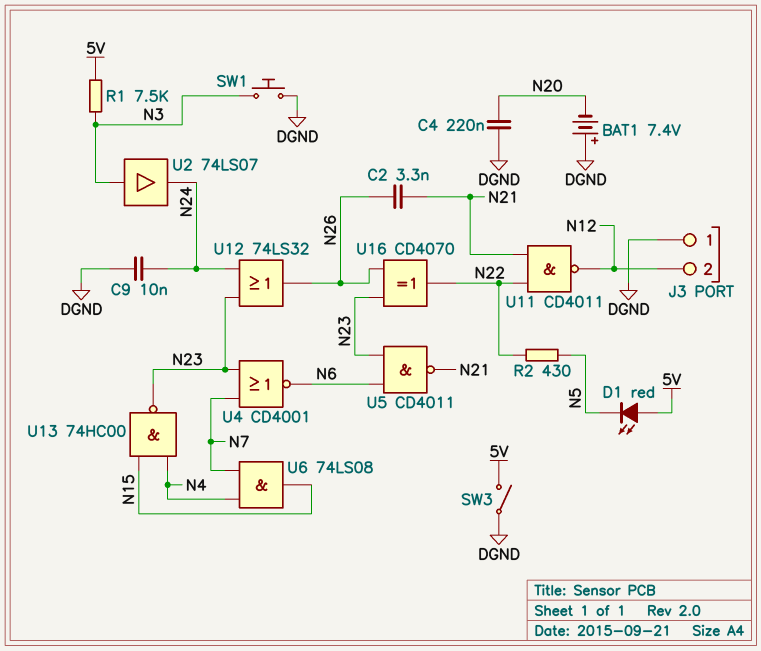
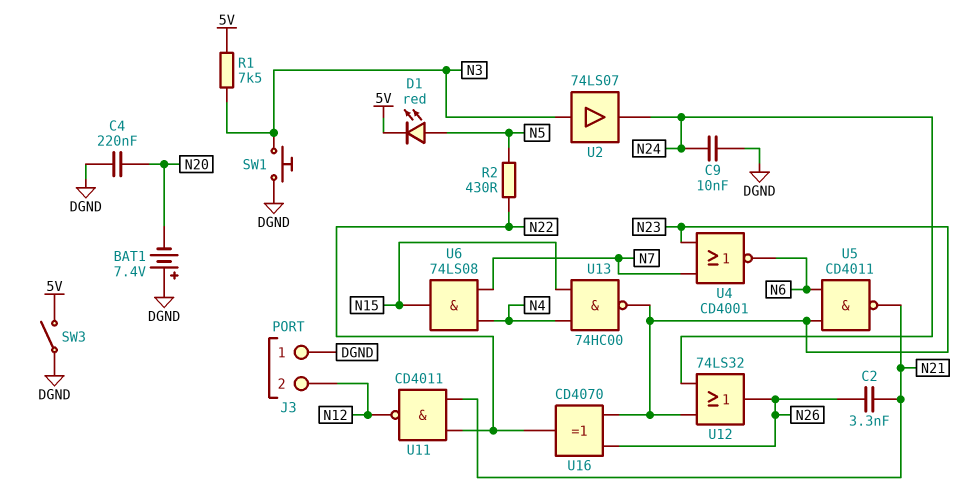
D1: LED red (A 5V, K N5) -> LED red (A N5, K 5V)

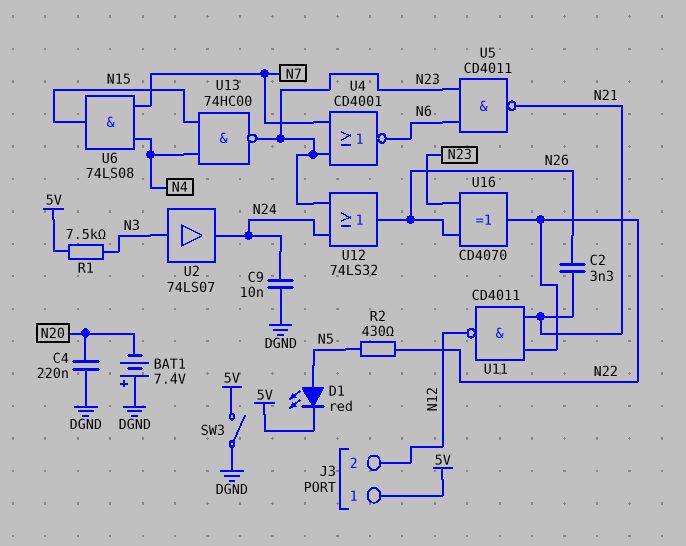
J3 pin 1: DGND -> 5V
SW1: button (DGND, N3) -> none

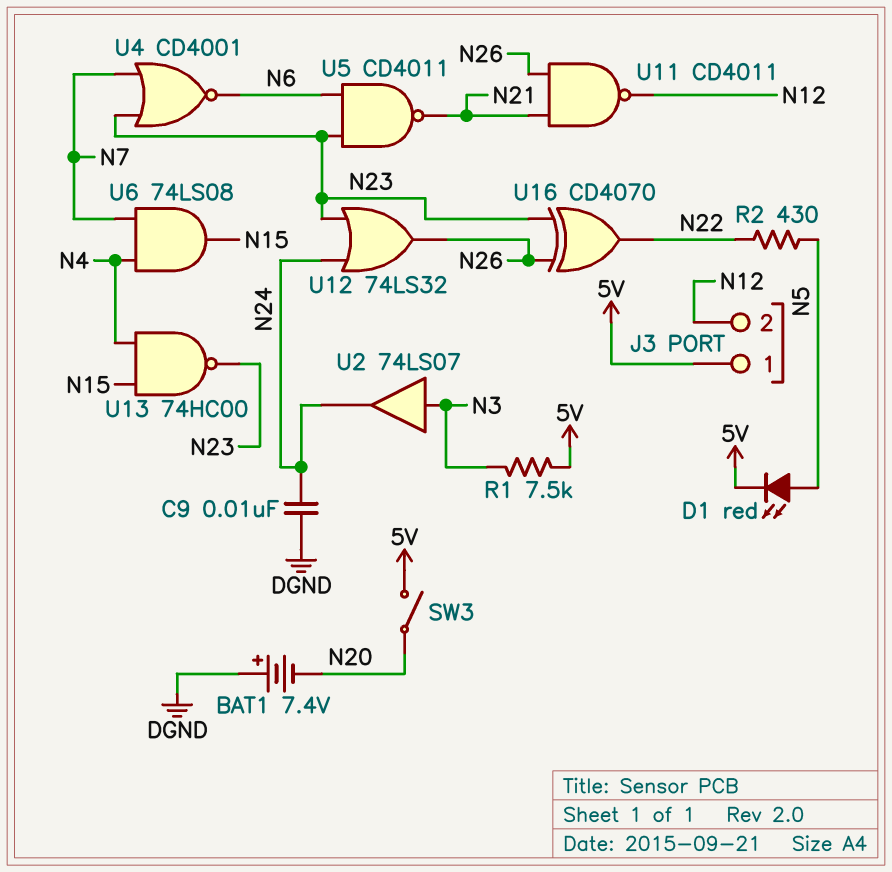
C2: 3.3nF (N21, N26) -> none
C4: 220nF (DGND, N20) -> none
SW3: switch (5V, DGND) -> switch (5V, N20)
U11: NAND CD4011 (in N21, in N22, out N12) -> NAND CD4011 (in N21, in N26, out N12)

